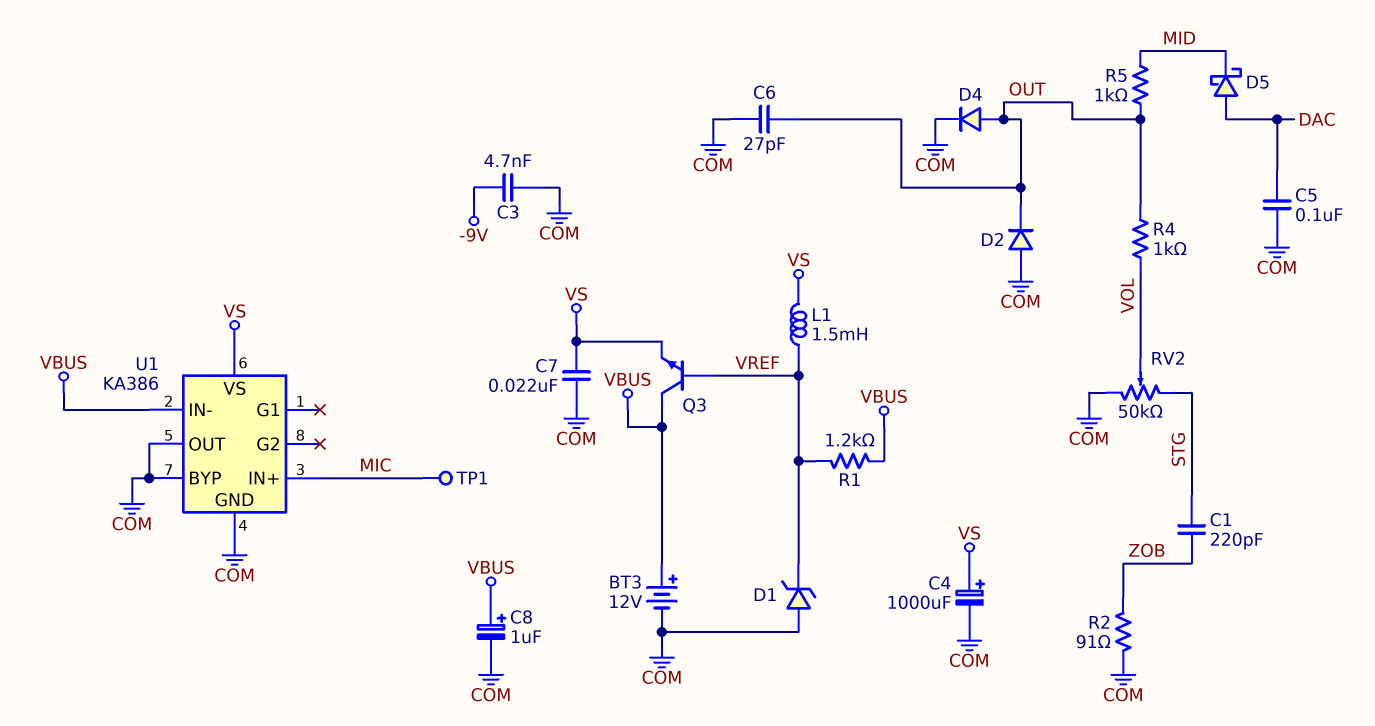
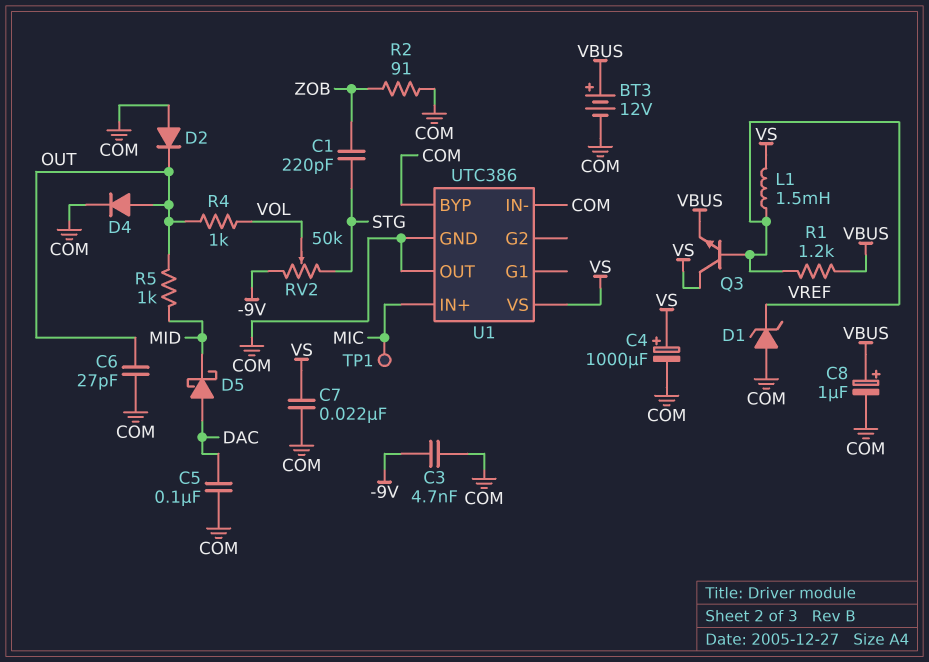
Q3: NPN (B VREF, C VBUS, E VS) -> NPN (B VREF, C VS, E VBUS)
RV2: 50k (COM, STG, wiper VOL) -> 50k (-9V, STG, wiper VOL)
U1: KA386 -> UTC386
U1 pin IN-: VBUS -> COM

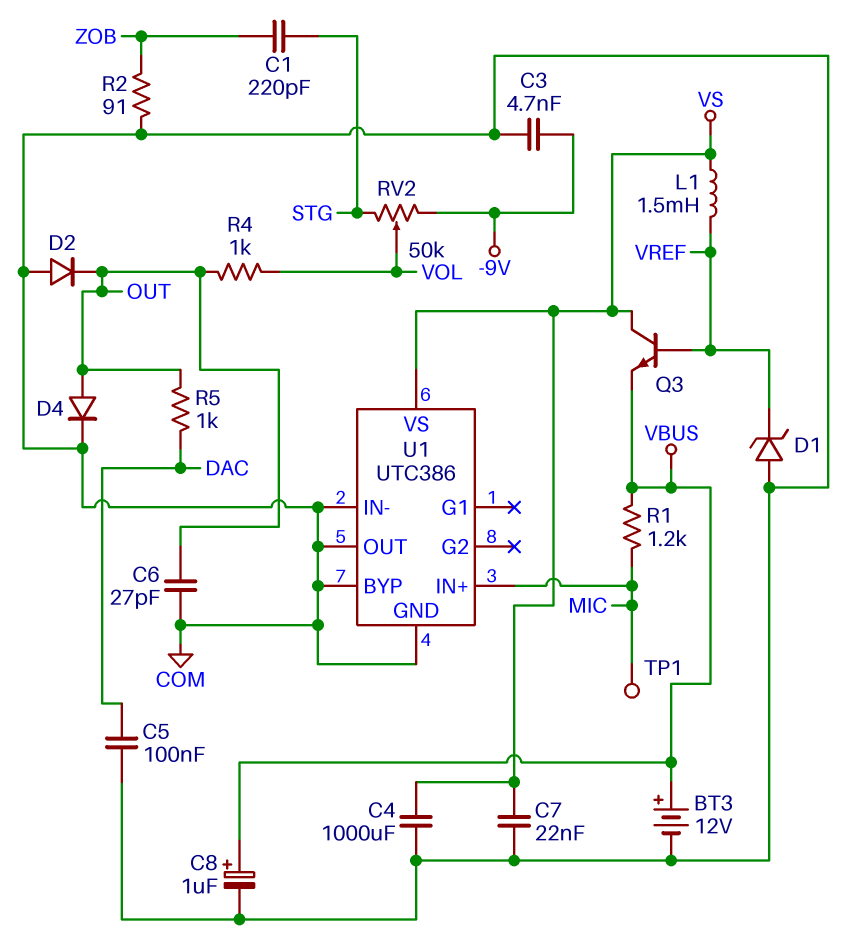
C4: 1000uF (plus VS, minus COM) -> 1000uF (COM, VS)
D5: schottky (A DAC, K MID) -> none
R1: 1.2k (VBUS, VREF) -> 1.2k (MIC, VBUS)
R5: 1k (MID, OUT) -> 1k (DAC, OUT)

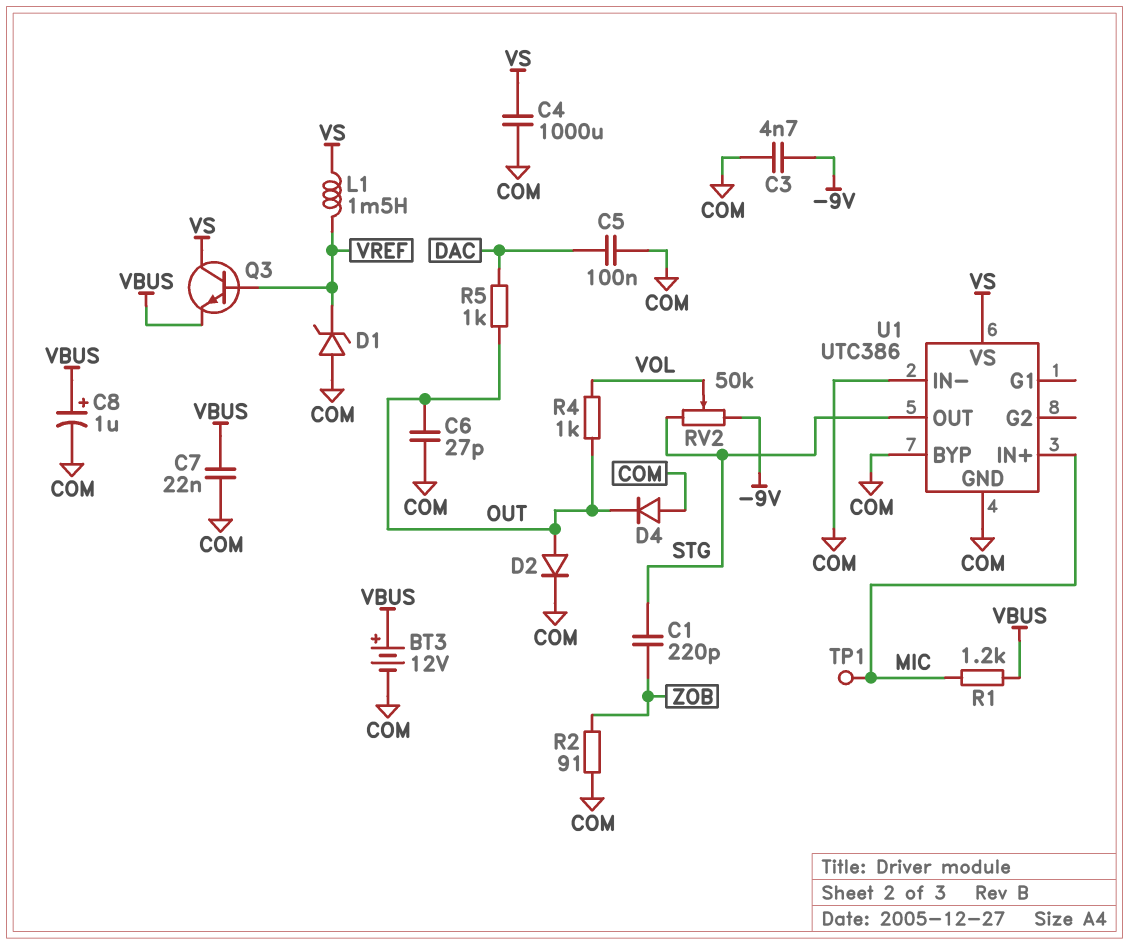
C7: 22nF (COM, VS) -> 22nF (COM, VBUS)
D2: diode (A COM, K OUT) -> diode (A OUT, K COM)
D4: diode (A OUT, K COM) -> diode (A COM, K OUT)
U1 pin OUT: COM -> STG

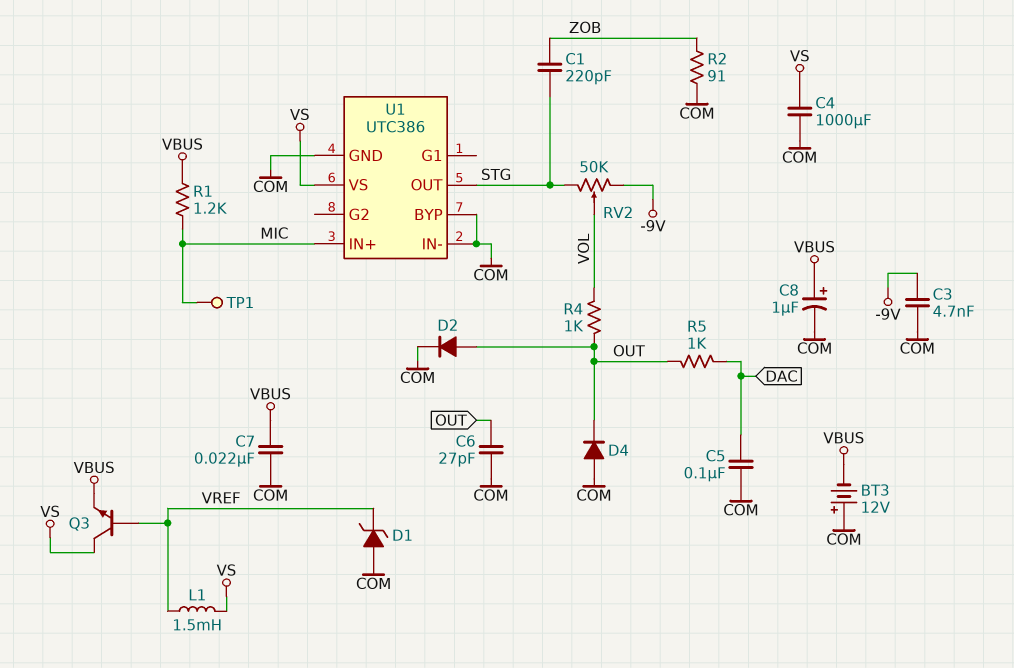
BT3: 12V (plus VBUS, minus COM) -> 12V (plus COM, minus VBUS)

